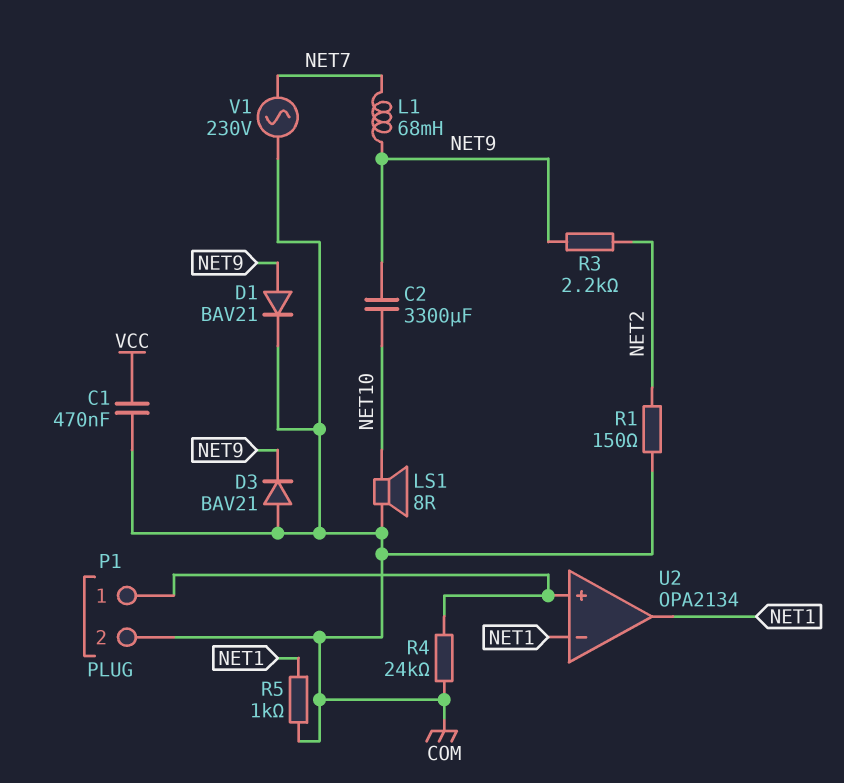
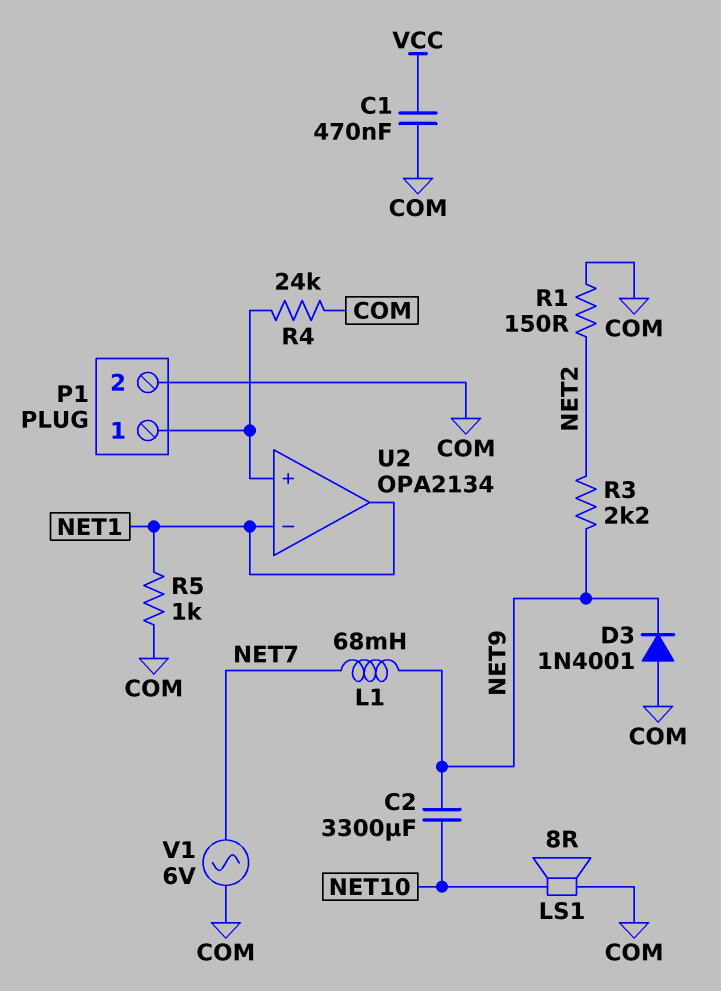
D1: diode BAV21 (A NET9, K COM) -> none
D3: diode BAV21 (A COM, K NET9) -> diode 1N4001 (A COM, K NET9)
V1: AC 230V (COM, NET7) -> AC 6V (COM, NET7)

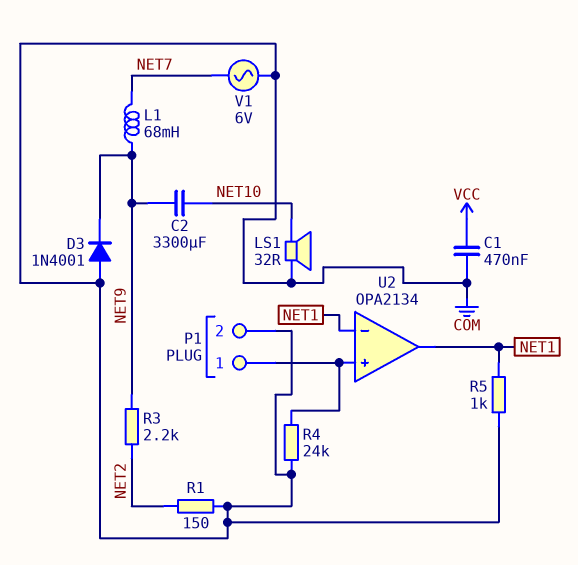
LS1: speaker 8R (COM, NET10) -> speaker 32R (COM, NET10)

